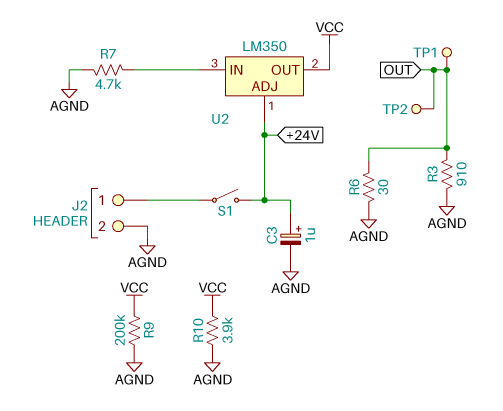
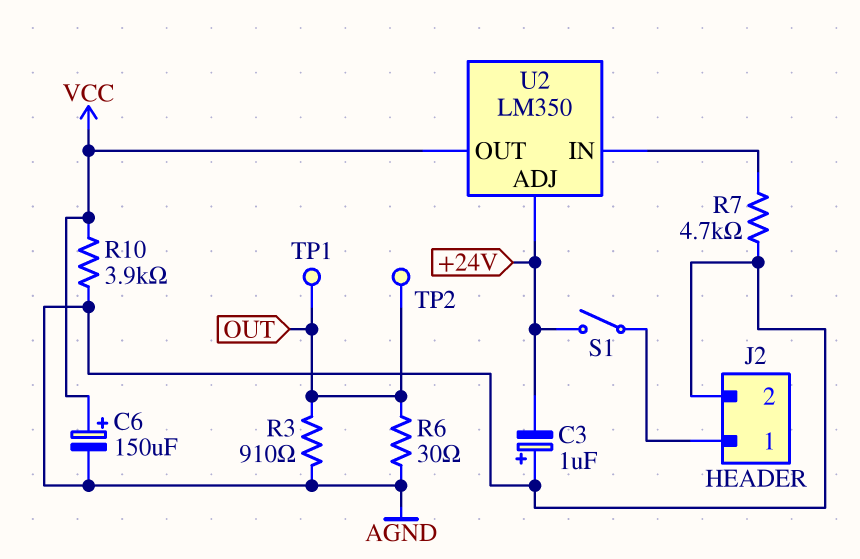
C3: 1uF (plus +24V, minus AGND) -> 1uF (plus AGND, minus +24V)
C6: none -> 150uF (plus VCC, minus AGND)
R9: 200k (AGND, VCC) -> none

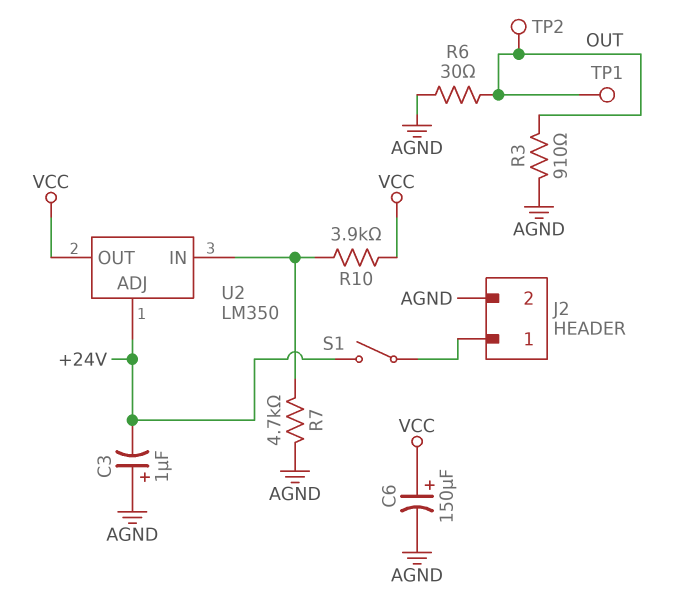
R10: 3.9k (AGND, VCC) -> 3.9k (U2/IN, VCC)

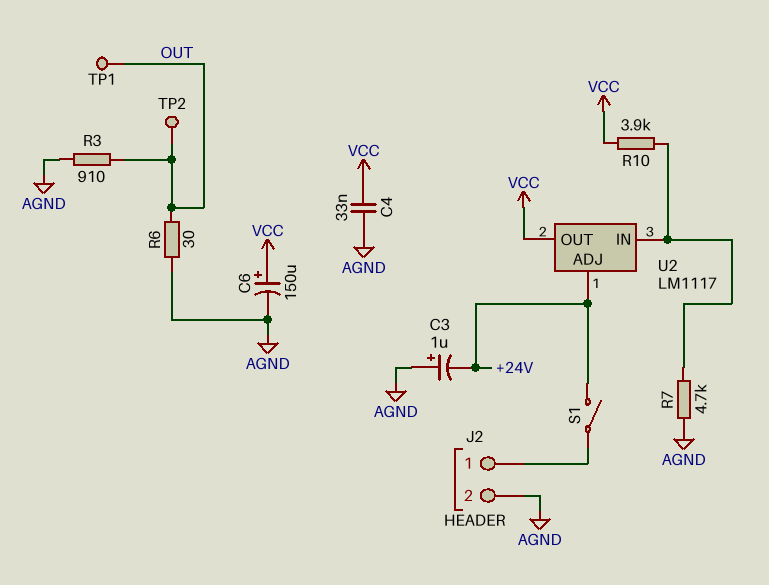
C4: none -> 33nF (AGND, VCC)
U2: LM350 -> LM1117

